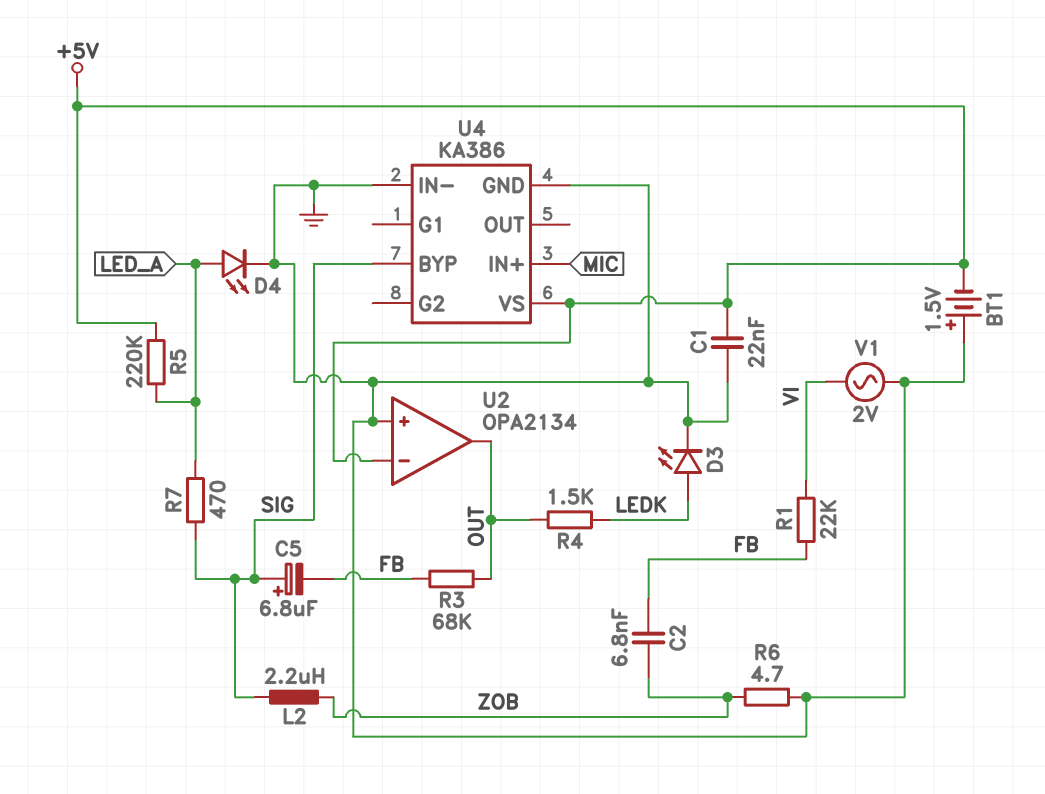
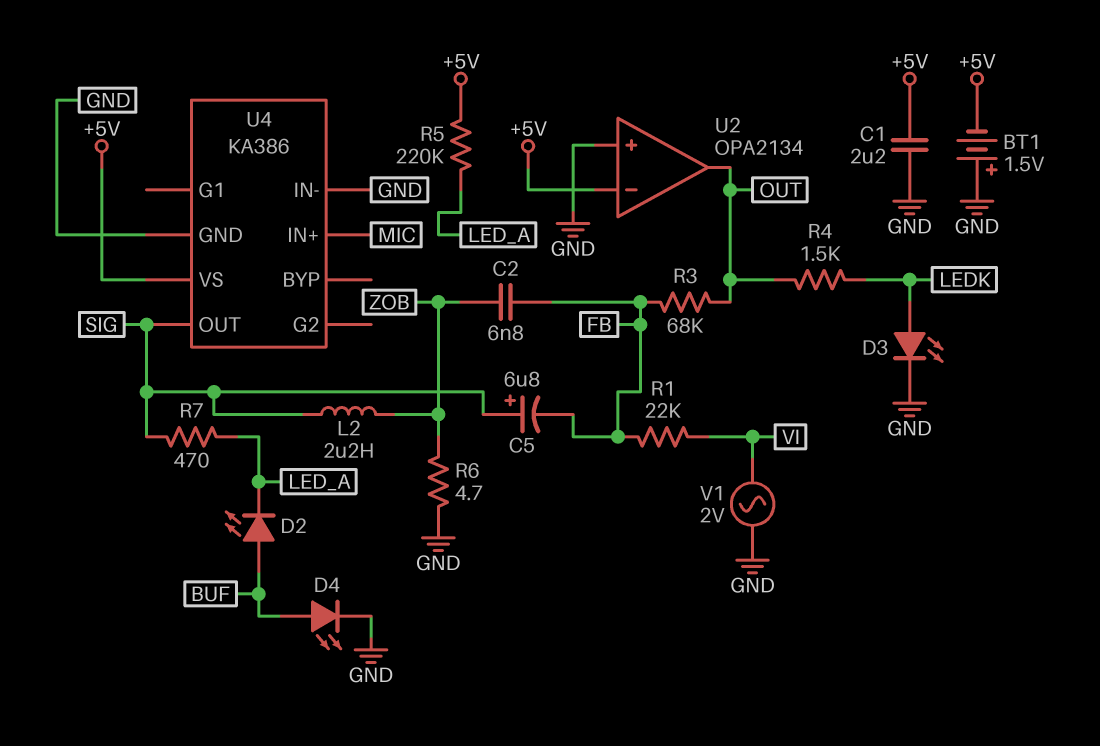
C1: 22nF (+5V, GND) -> 2.2uF (+5V, GND)
D2: none -> LED (A BUF, K LED_A)
D4: LED (A LED_A, K GND) -> LED (A BUF, K GND)
U4 pin BYP: SIG -> none
U4 pin OUT: none -> SIG

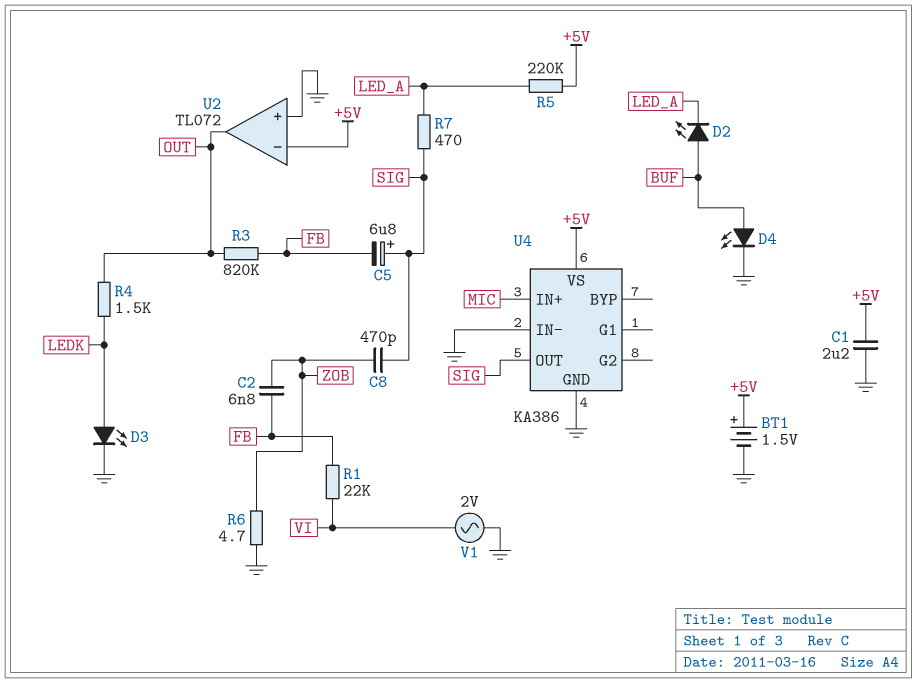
BT1: 1.5V (plus GND, minus +5V) -> 1.5V (plus +5V, minus GND)
C8: none -> 470pF (SIG, ZOB)
L2: 2.2uH (SIG, ZOB) -> none
R3: 68k (FB, OUT) -> 820k (FB, OUT)
U2: OPA2134 -> TL072

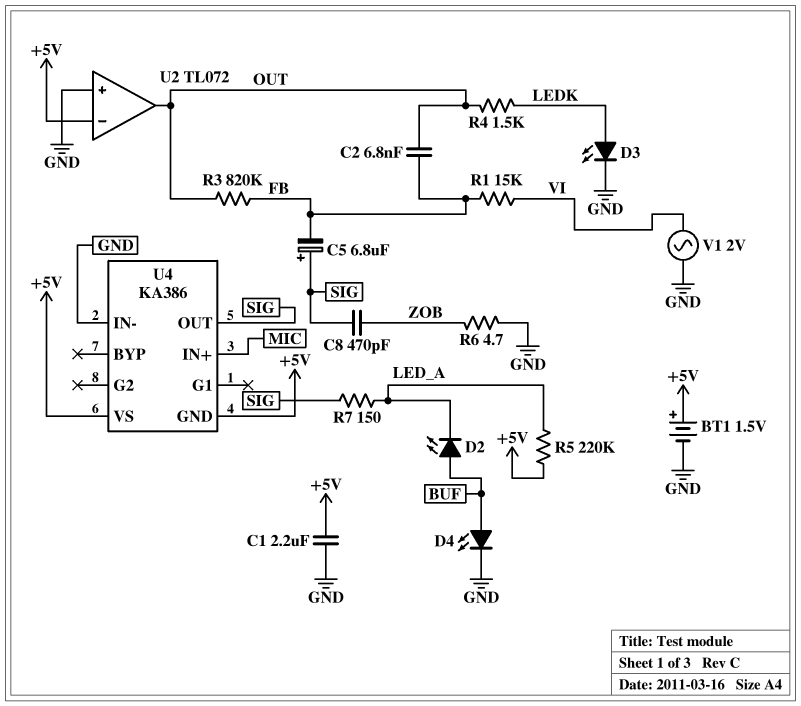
C2: 6.8nF (FB, ZOB) -> 6.8nF (FB, OUT)
R1: 22k (FB, VI) -> 15k (FB, VI)
R7: 470 (LED_A, SIG) -> 150 (LED_A, SIG)
U4 pin GND: GND -> +5V

